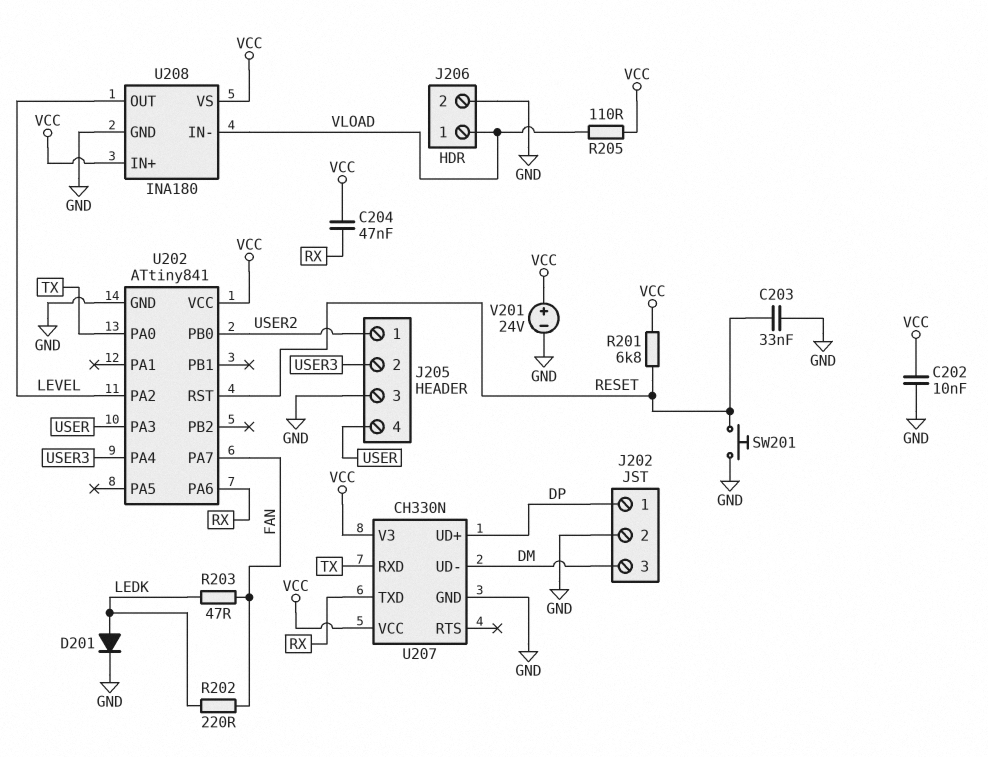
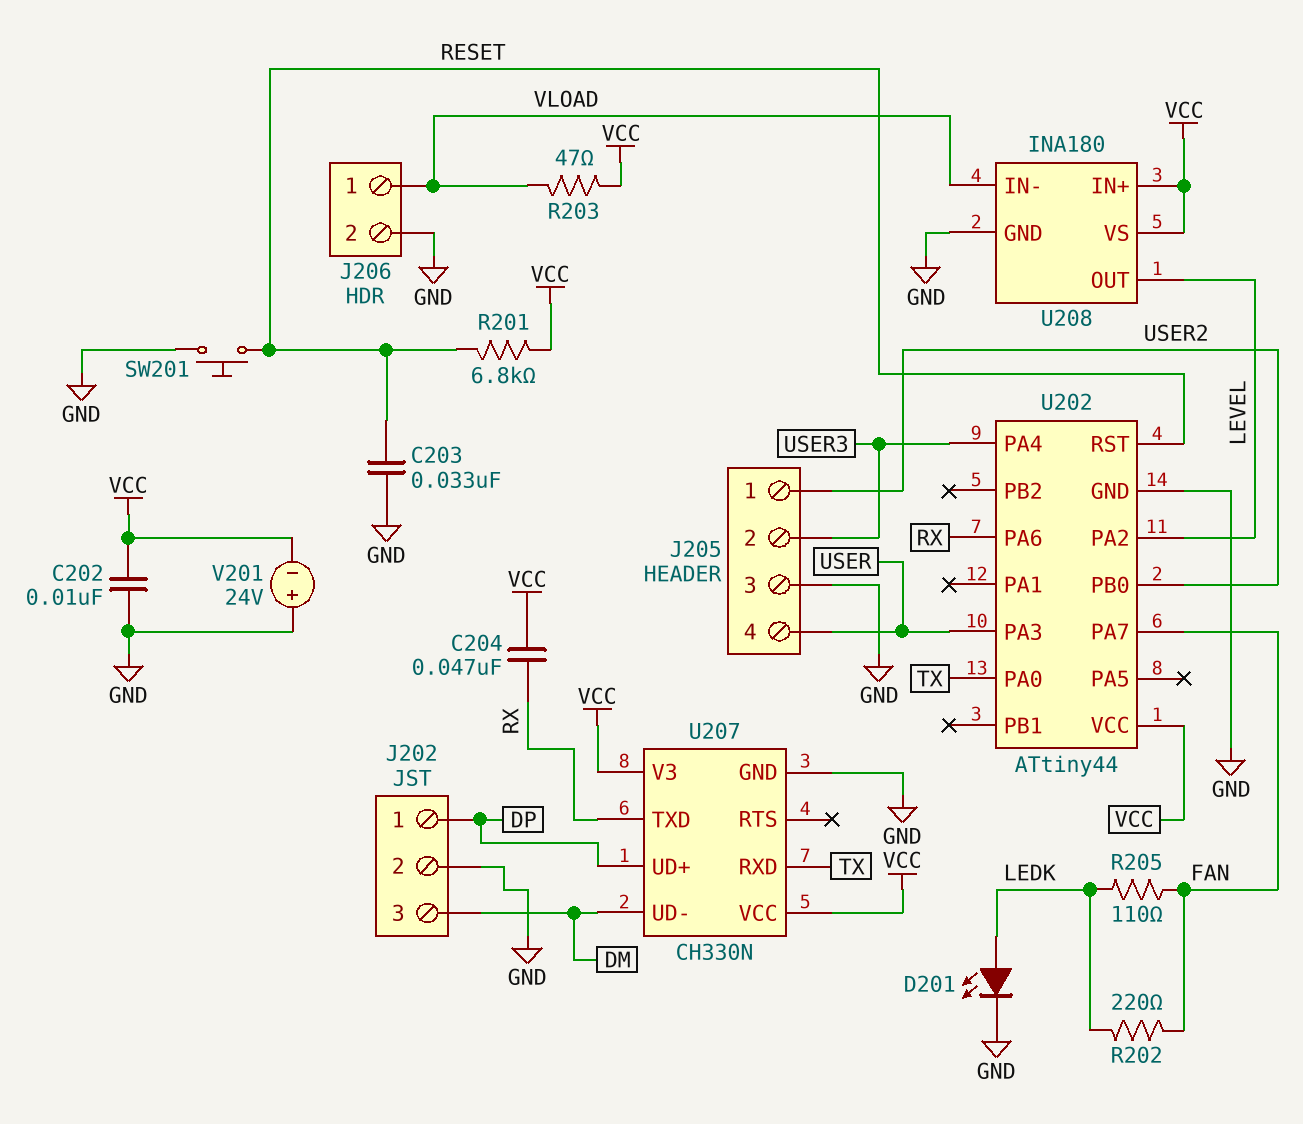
D201: diode (A LEDK, K GND) -> LED (A LEDK, K GND)
R203: 47 (FAN, LEDK) -> 47 (VCC, VLOAD)
R205: 110 (VCC, VLOAD) -> 110 (FAN, LEDK)
U202: ATtiny841 -> ATtiny44
V201: 24V (plus VCC, minus GND) -> 24V (plus GND, minus VCC)

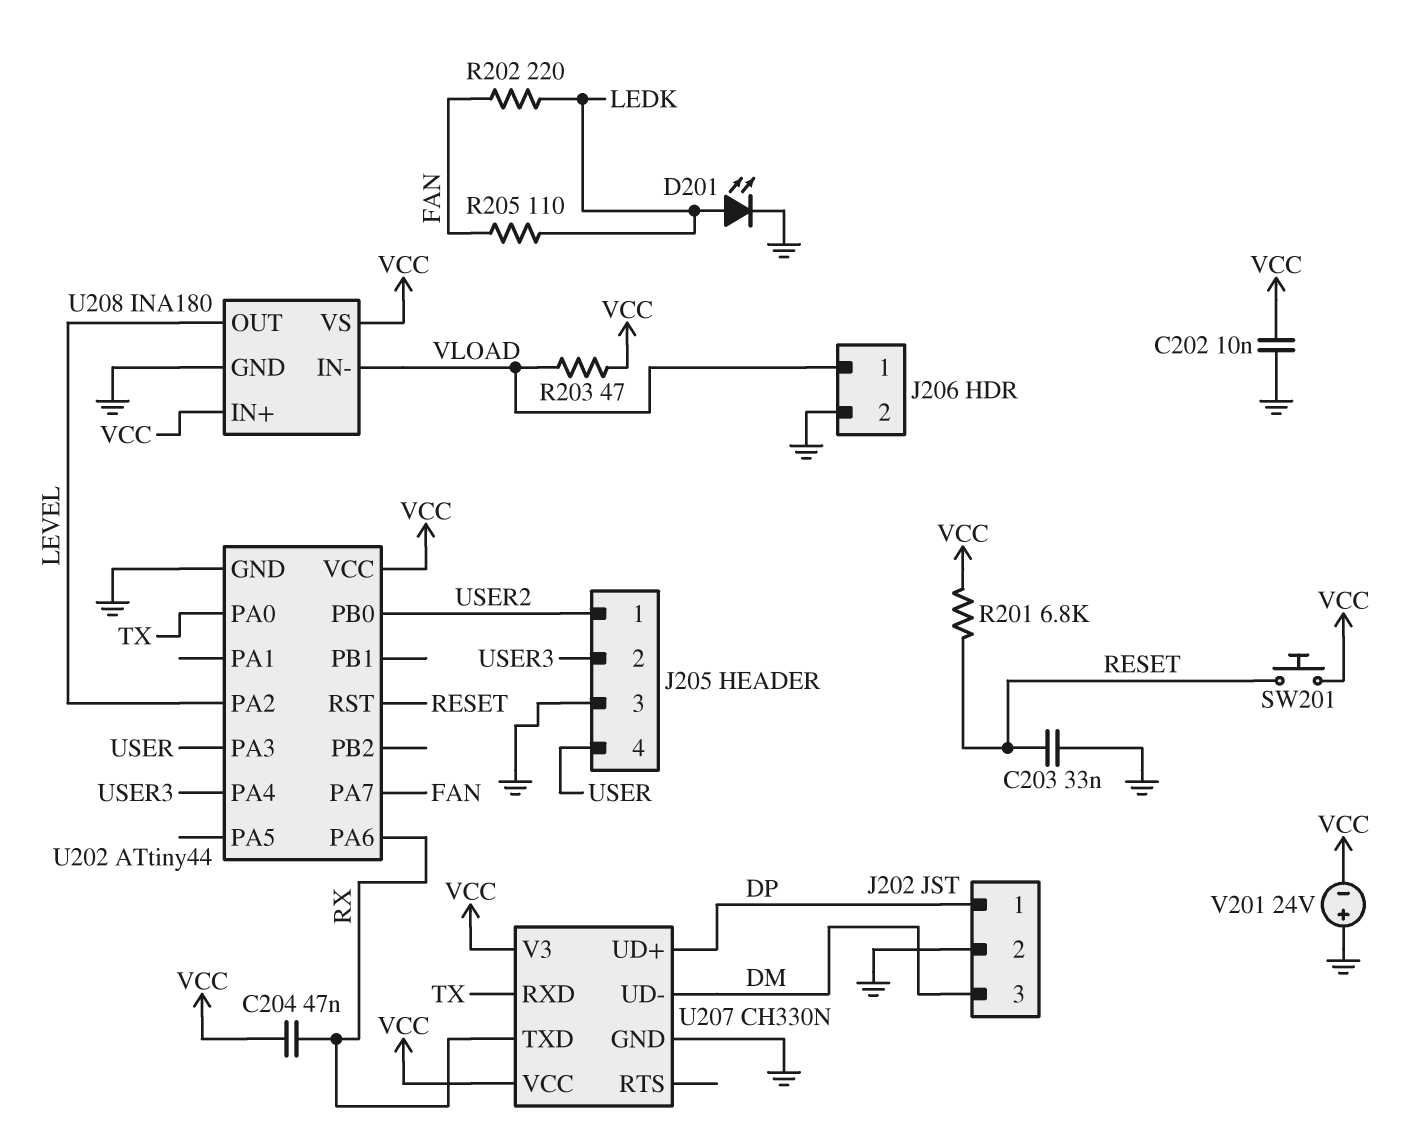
SW201: button (GND, RESET) -> button (RESET, VCC)

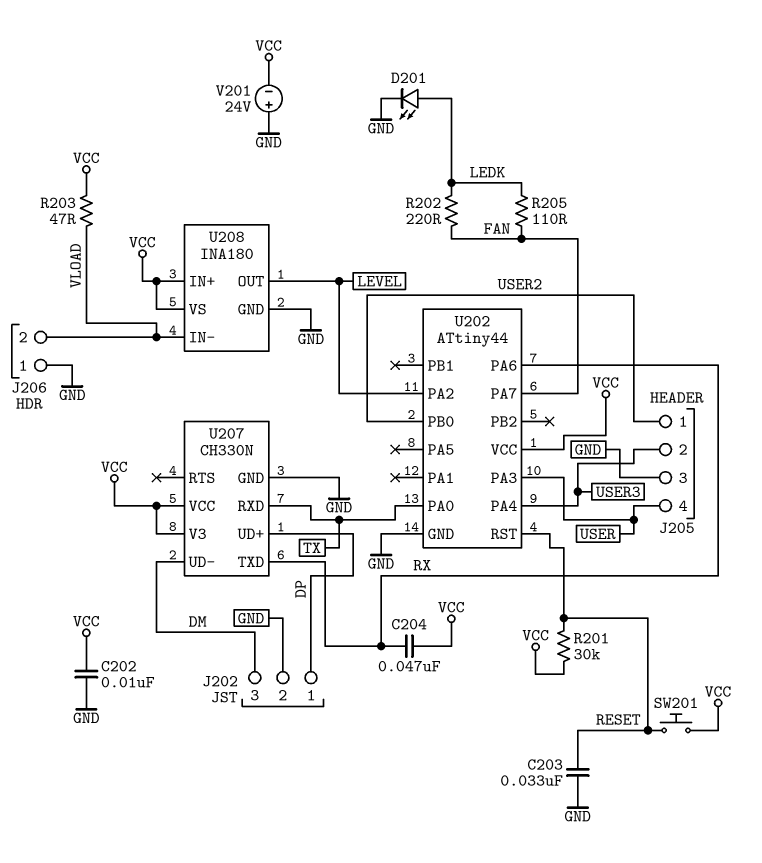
J206 pin 1: VLOAD -> GND
J206 pin 2: GND -> VLOAD
R201: 6.8k (RESET, VCC) -> 30k (RESET, VCC)

